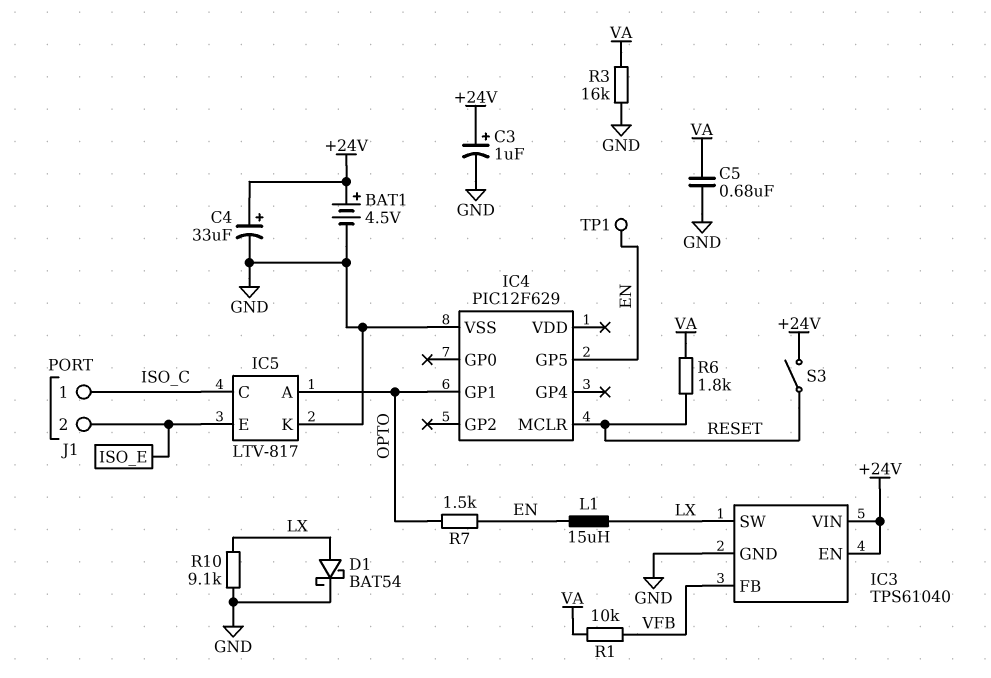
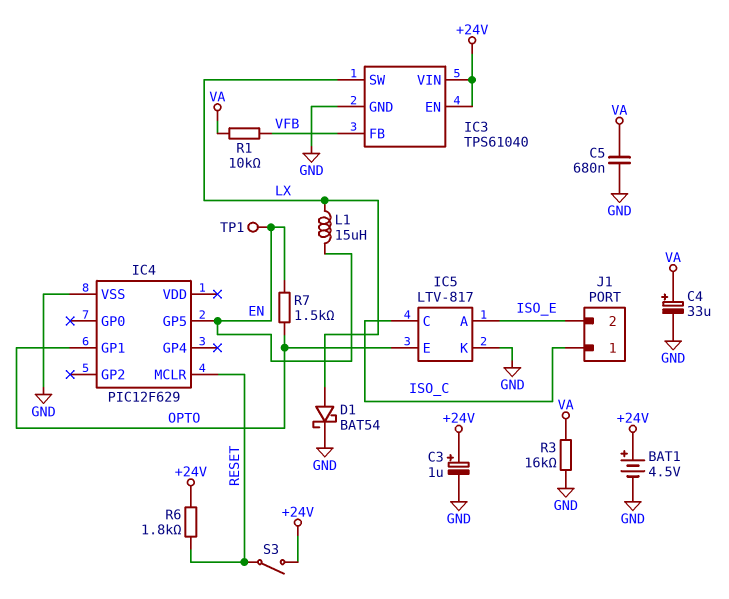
C4: 33uF (plus +24V, minus GND) -> 33uF (plus VA, minus GND)
IC5 pin A: OPTO -> ISO_E
IC5 pin E: ISO_E -> OPTO
R6: 1.8k (RESET, VA) -> 1.8k (+24V, RESET)
R10: 9.1k (GND, LX) -> none

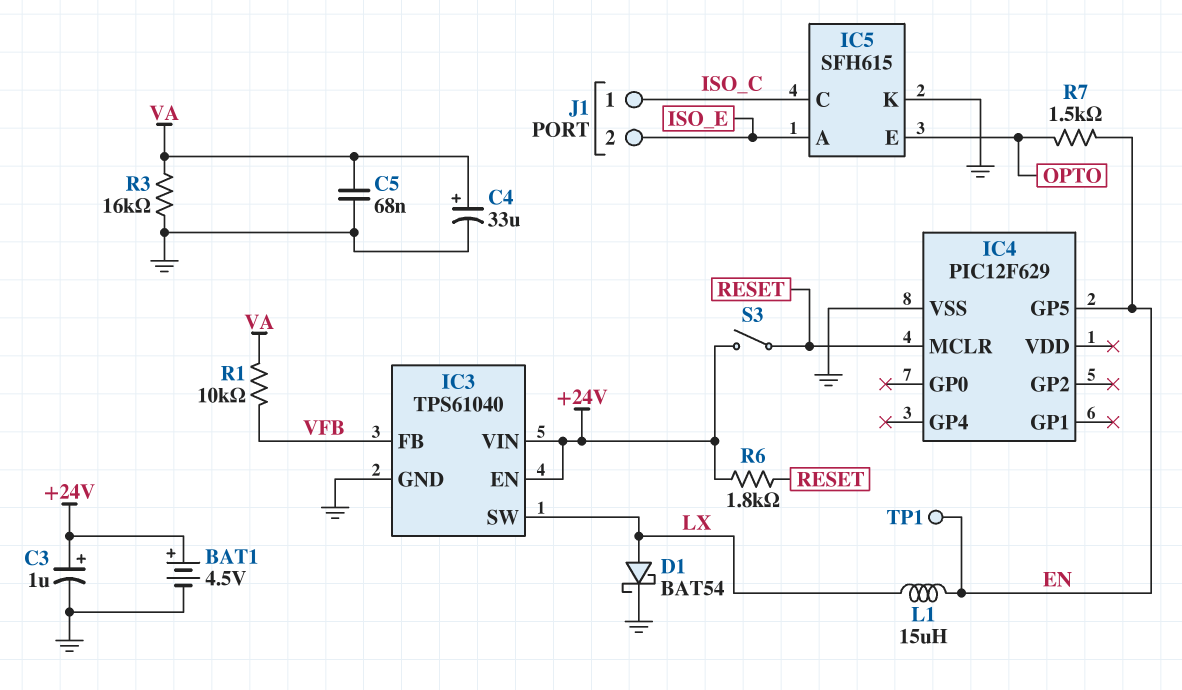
C5: 680nF (GND, VA) -> 68nF (GND, VA)
IC4 pin GP1: OPTO -> none
IC5: LTV-817 -> SFH615

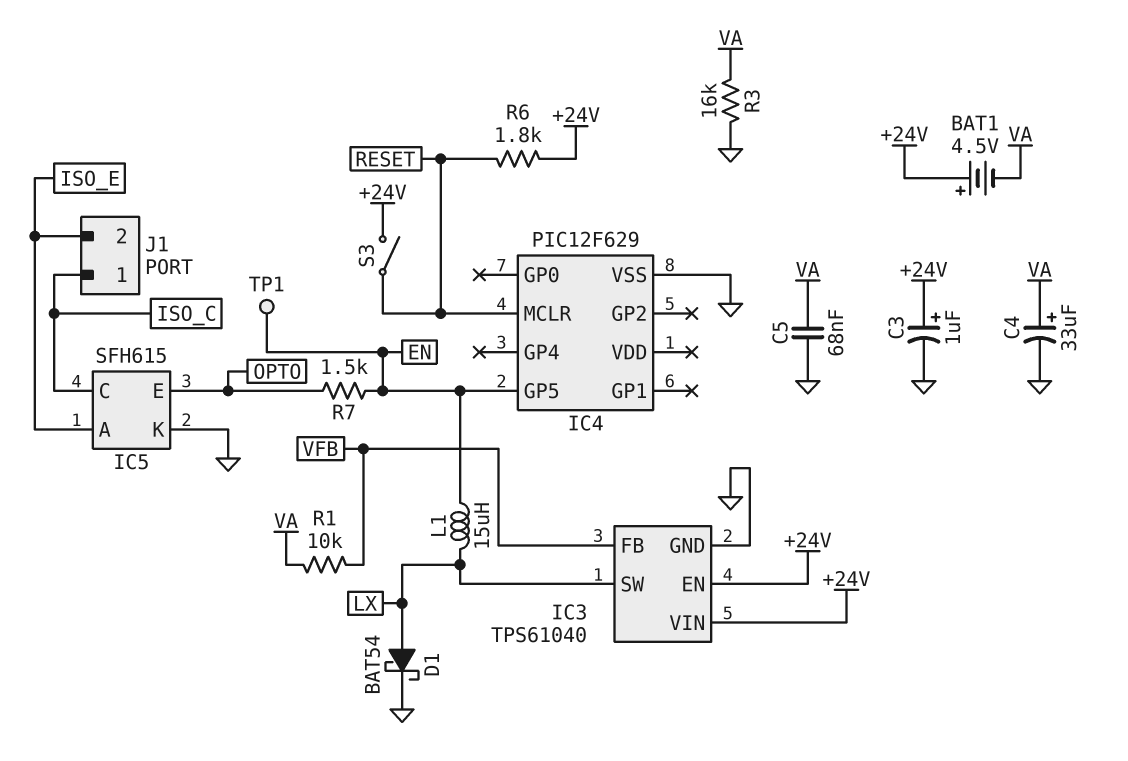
BAT1: 4.5V (plus +24V, minus GND) -> 4.5V (plus +24V, minus VA)

